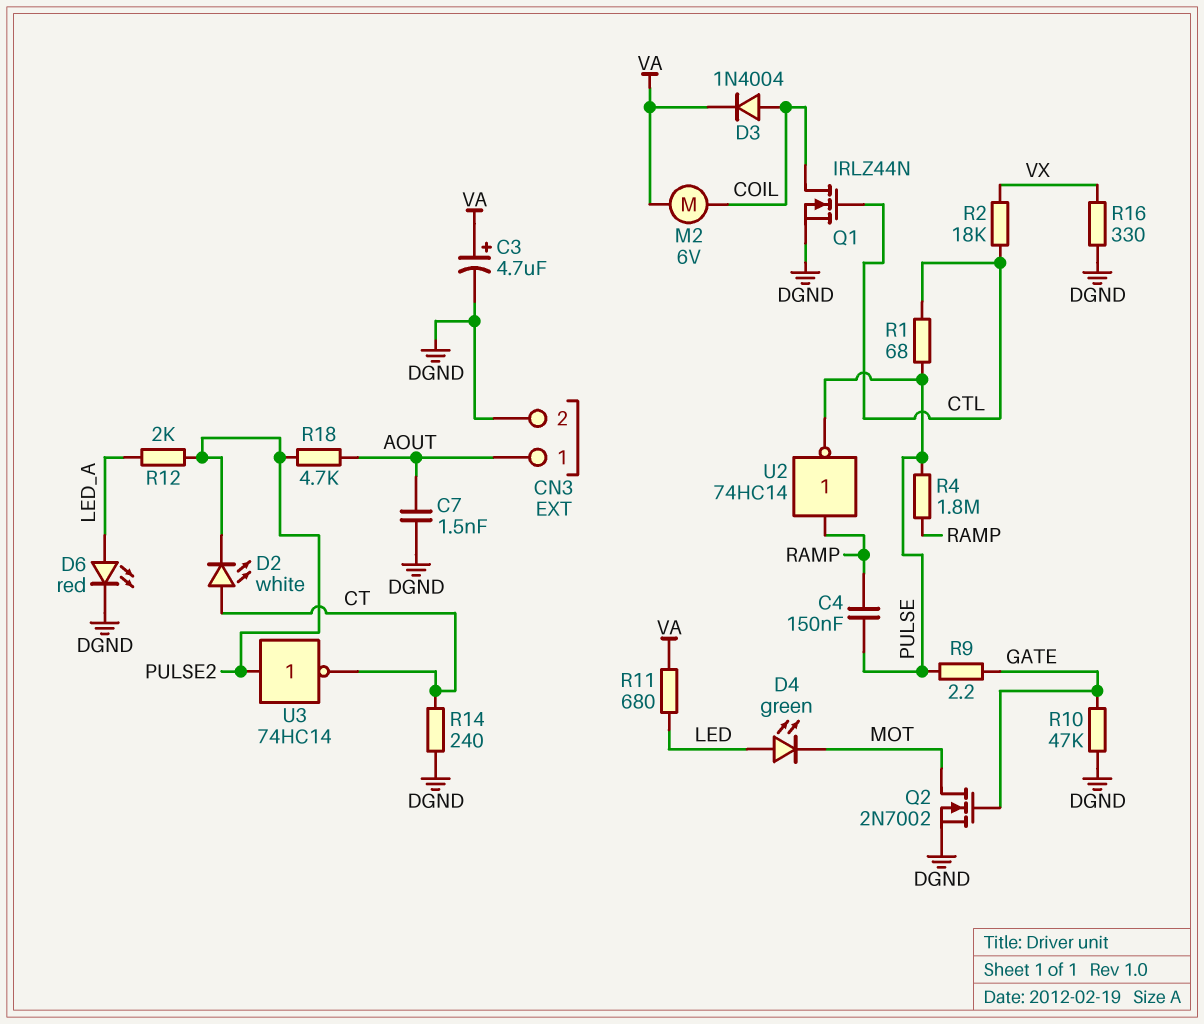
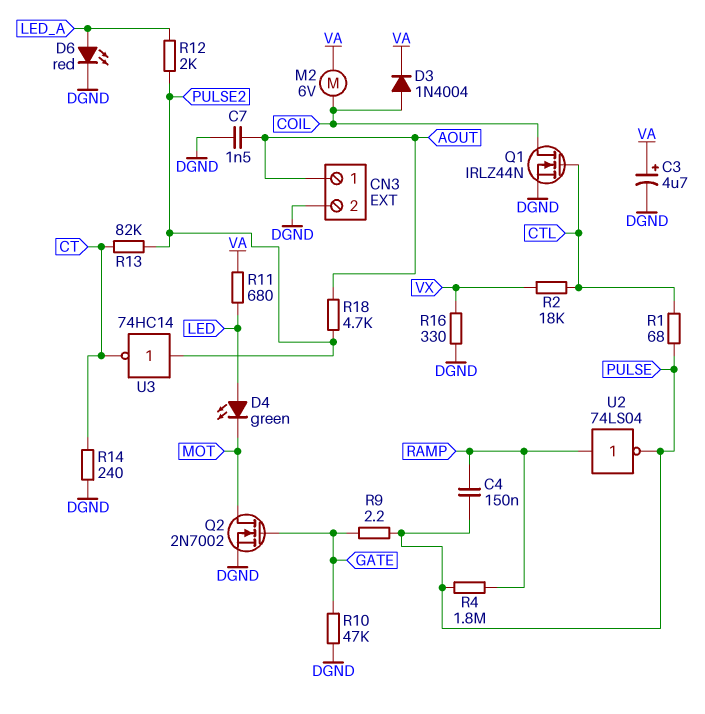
D2: LED white (A CT, K PULSE2) -> none
R13: none -> 82k (CT, PULSE2)
U2: NOT 74HC14 (in RAMP, out PULSE) -> NOT 74LS04 (in RAMP, out PULSE)

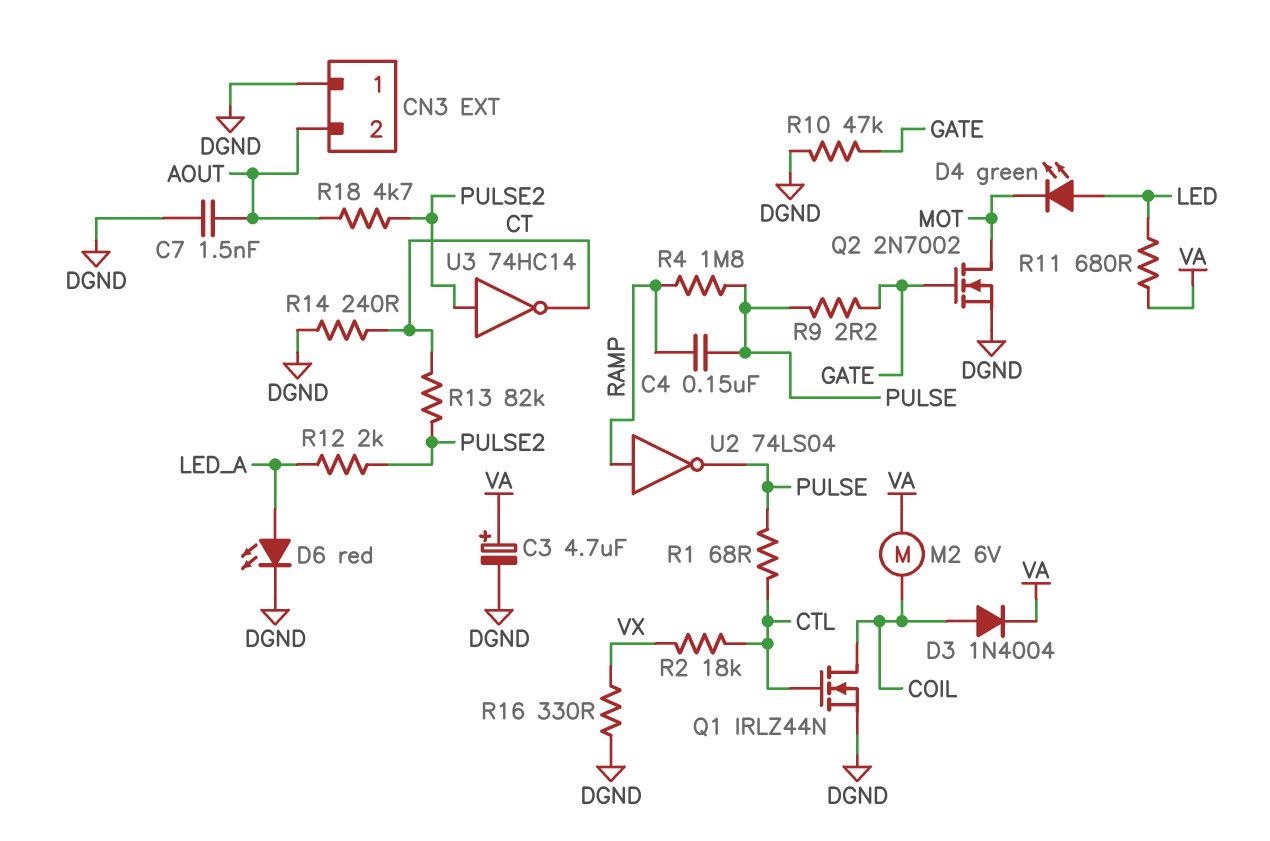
CN3 pin 1: AOUT -> DGND
CN3 pin 2: DGND -> AOUT

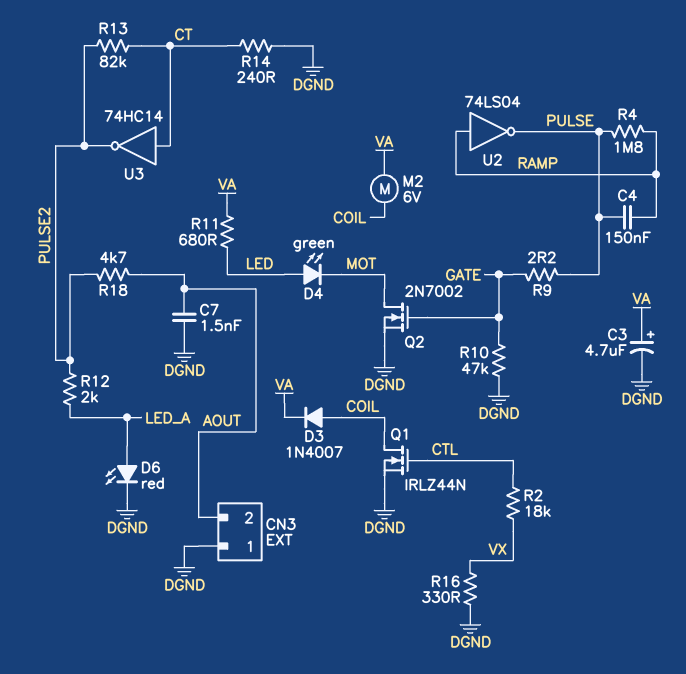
D3: diode 1N4004 (A COIL, K VA) -> diode 1N4007 (A COIL, K VA)
R1: 68 (CTL, PULSE) -> none
U3: NOT 74HC14 (in PULSE2, out CT) -> NOT 74HC14 (in CT, out PULSE2)

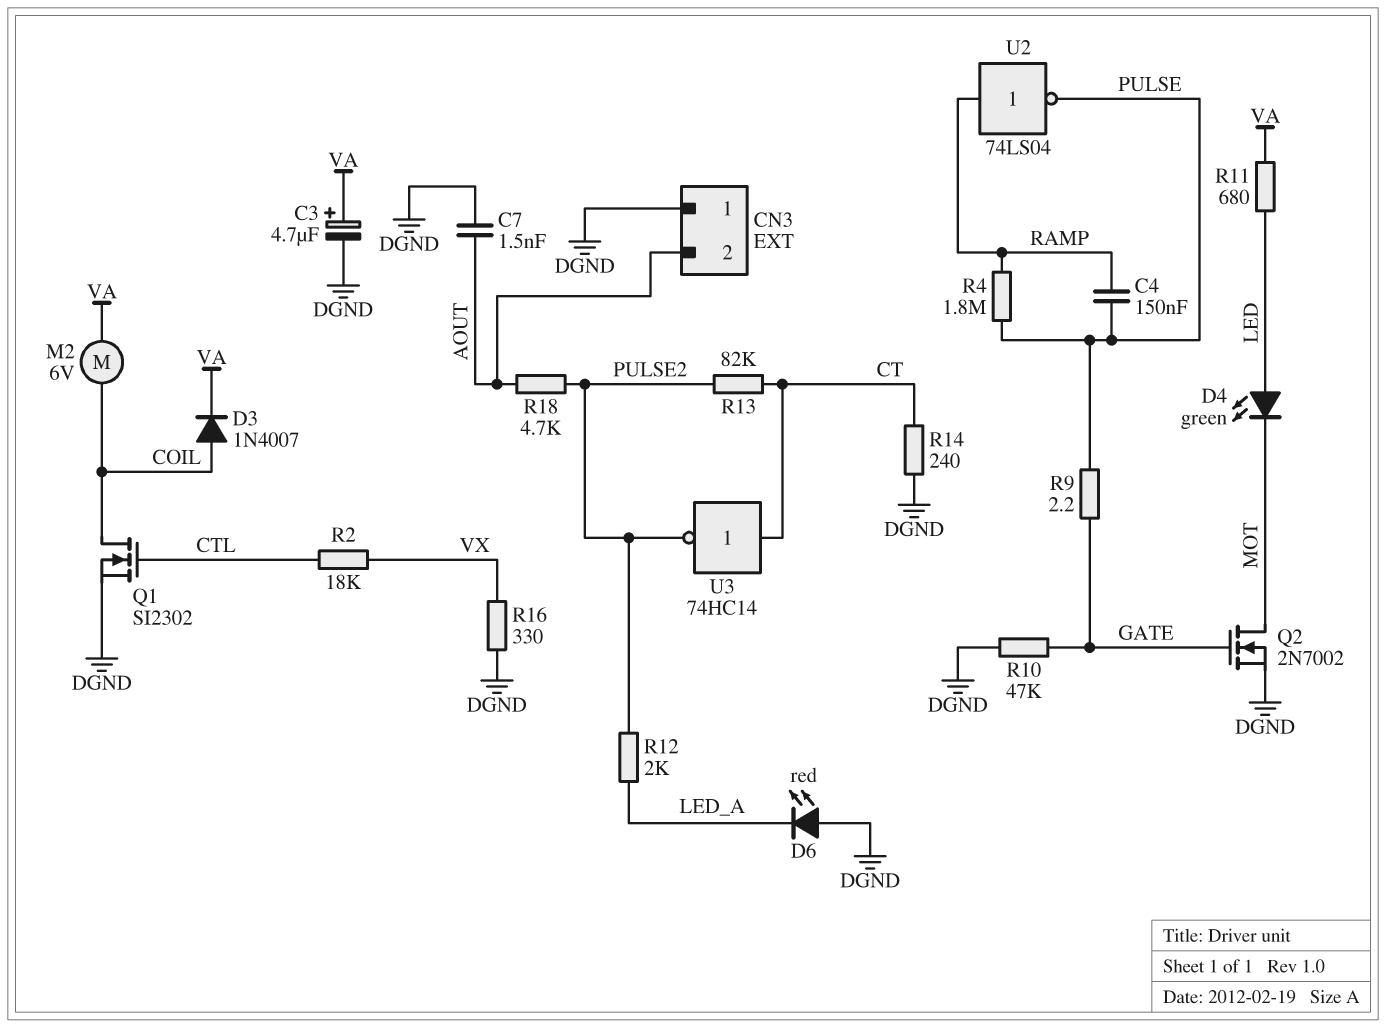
D6: LED red (A LED_A, K DGND) -> LED red (A DGND, K LED_A)
Q1: NMOS IRLZ44N (G CTL, D COIL, S DGND) -> NMOS SI2302 (G CTL, D COIL, S DGND)

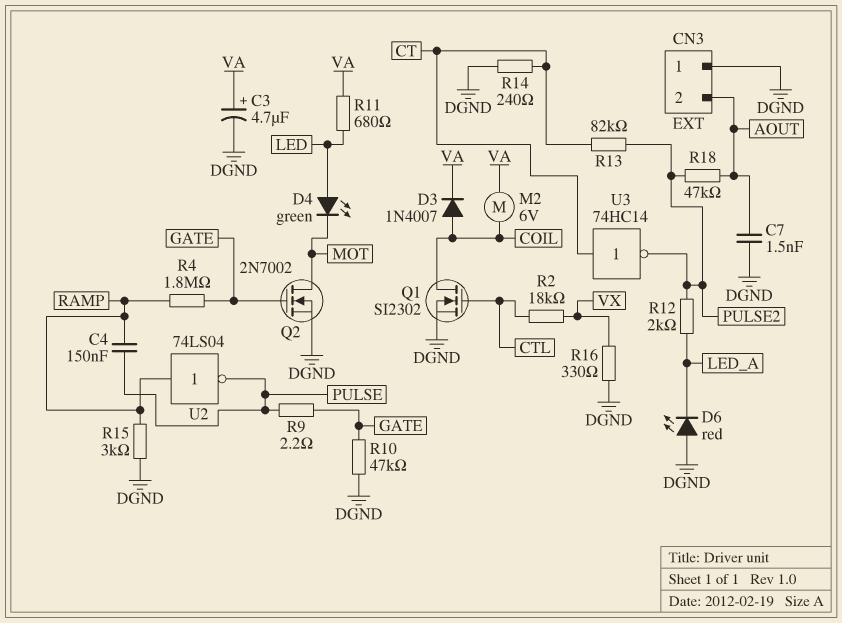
R4: 1.8M (PULSE, RAMP) -> 1.8M (GATE, RAMP)
R15: none -> 3k (DGND, RAMP)
R18: 4.7k (AOUT, PULSE2) -> 47k (AOUT, PULSE2)

